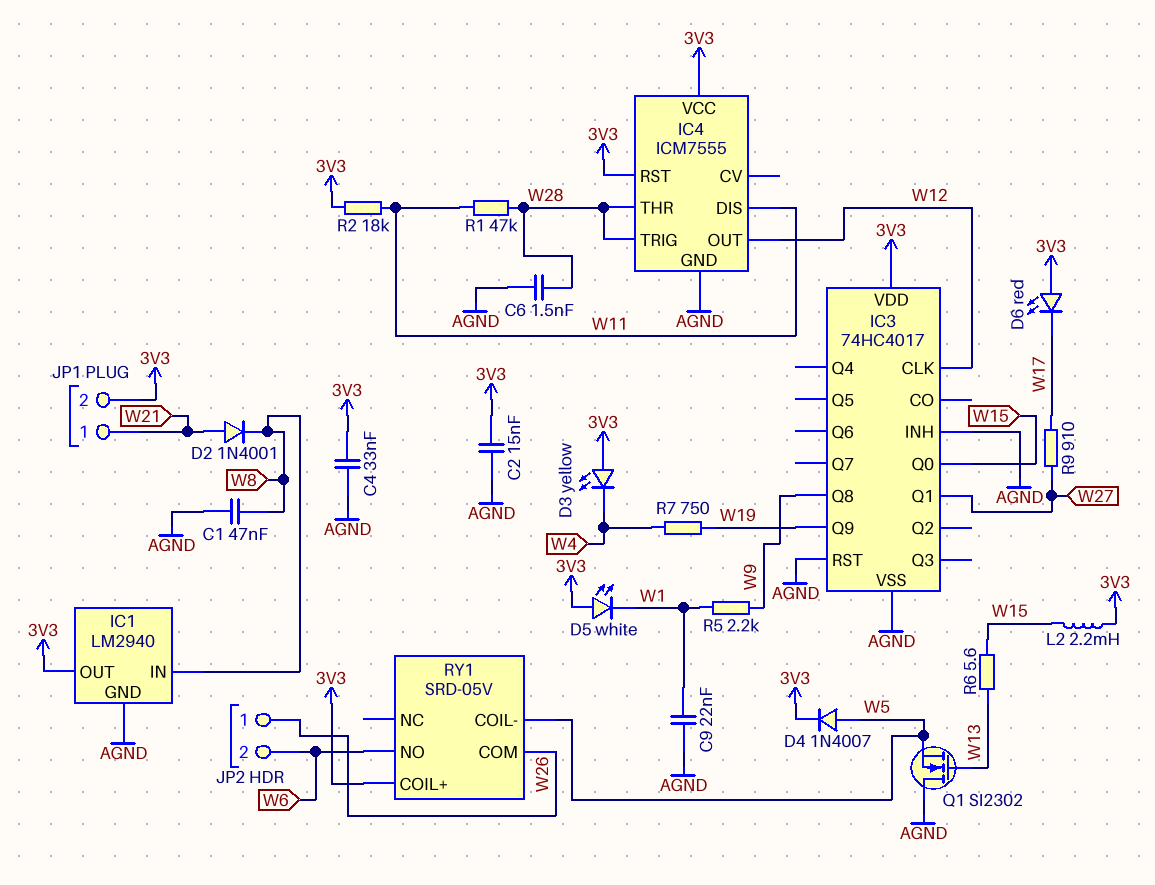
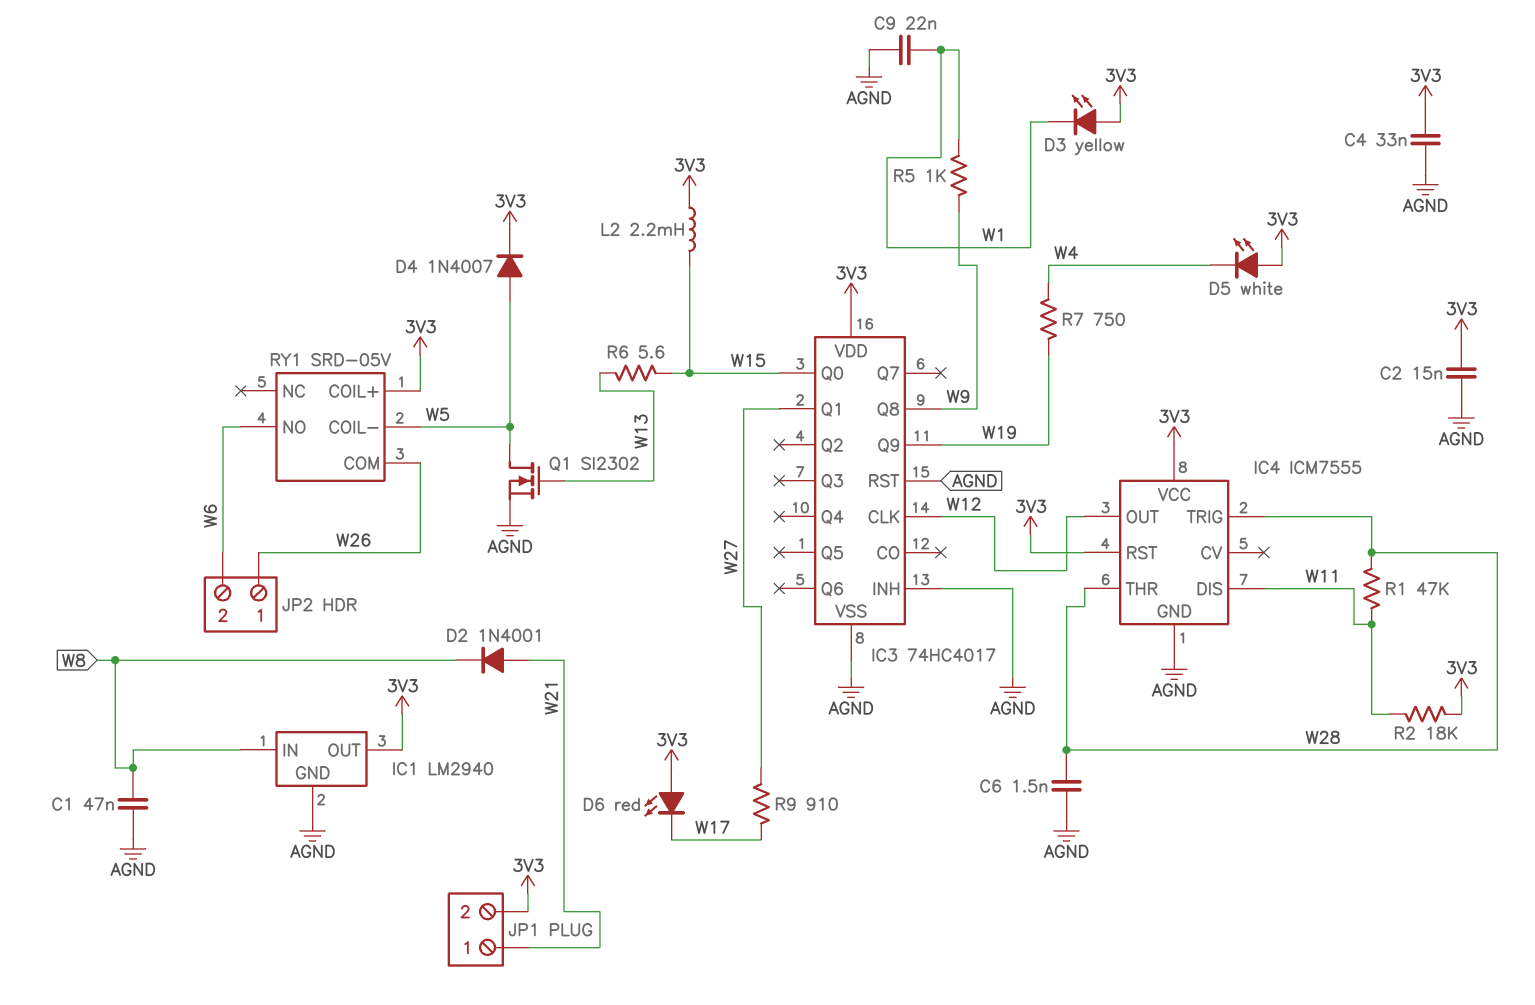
D3: LED yellow (A 3V3, K W4) -> LED yellow (A 3V3, K W1)
D5: LED white (A 3V3, K W1) -> LED white (A 3V3, K W4)
Q1: NMOS SI2302 (G W13, D AGND, S W5) -> NMOS SI2302 (G W13, D W5, S AGND)
R5: 2.2k (W1, W9) -> 1k (W1, W9)

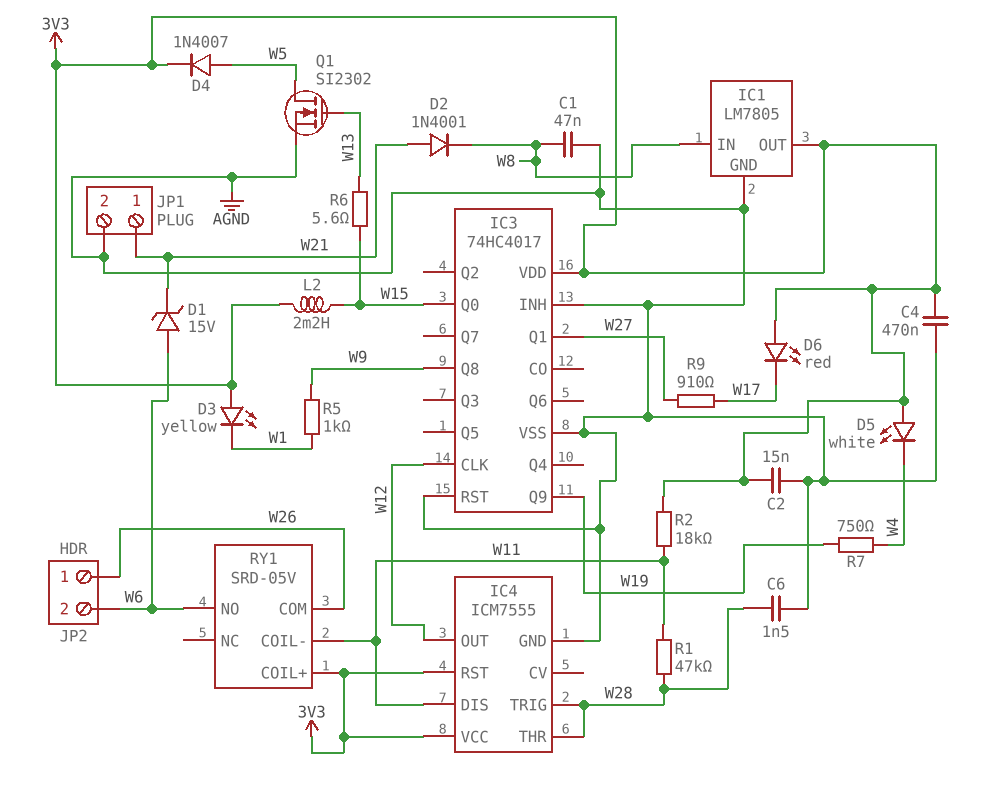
C4: 33nF (3V3, AGND) -> 470nF (3V3, AGND)
C9: 22nF (AGND, W1) -> none
D1: none -> zener 15V (A W6, K W21)
IC1: LM2940 -> LM7805
JP1 pin 2: 3V3 -> AGND
RY1 pin COIL-: W5 -> W11

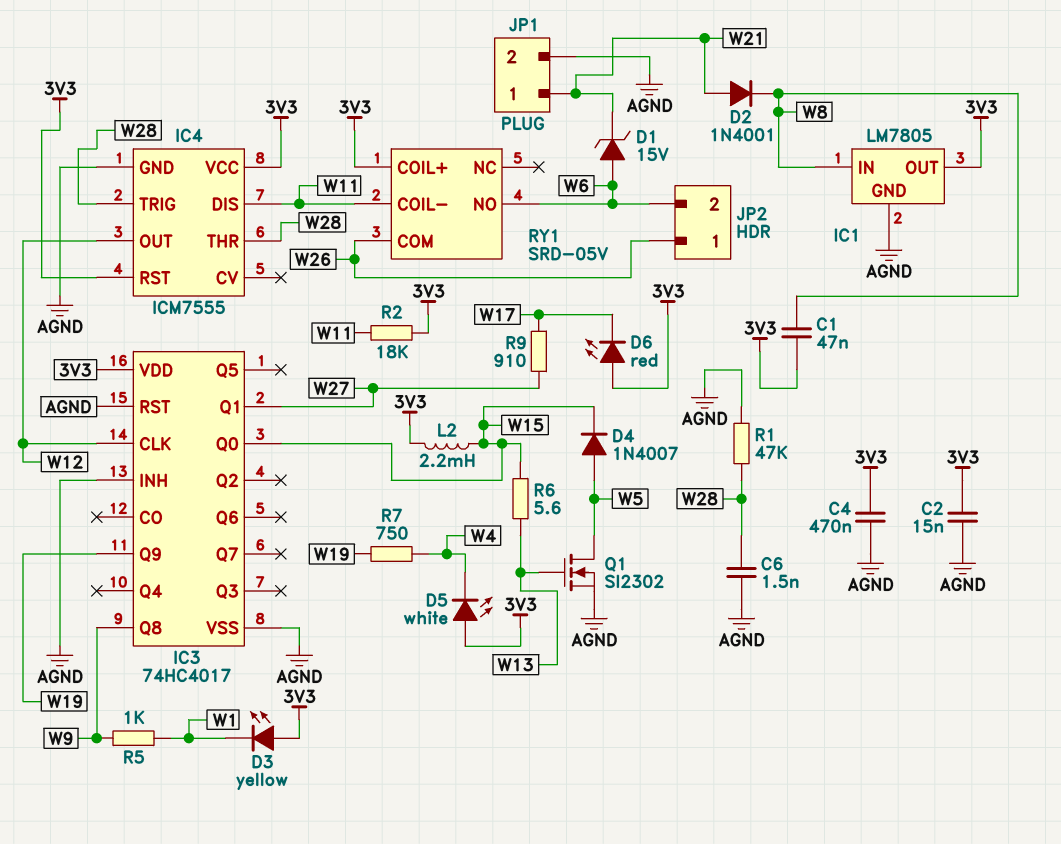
C1: 47nF (AGND, W8) -> 47nF (3V3, W8)
D4: diode 1N4007 (A W5, K 3V3) -> diode 1N4007 (A W5, K W15)
R1: 47k (W11, W28) -> 47k (AGND, W28)

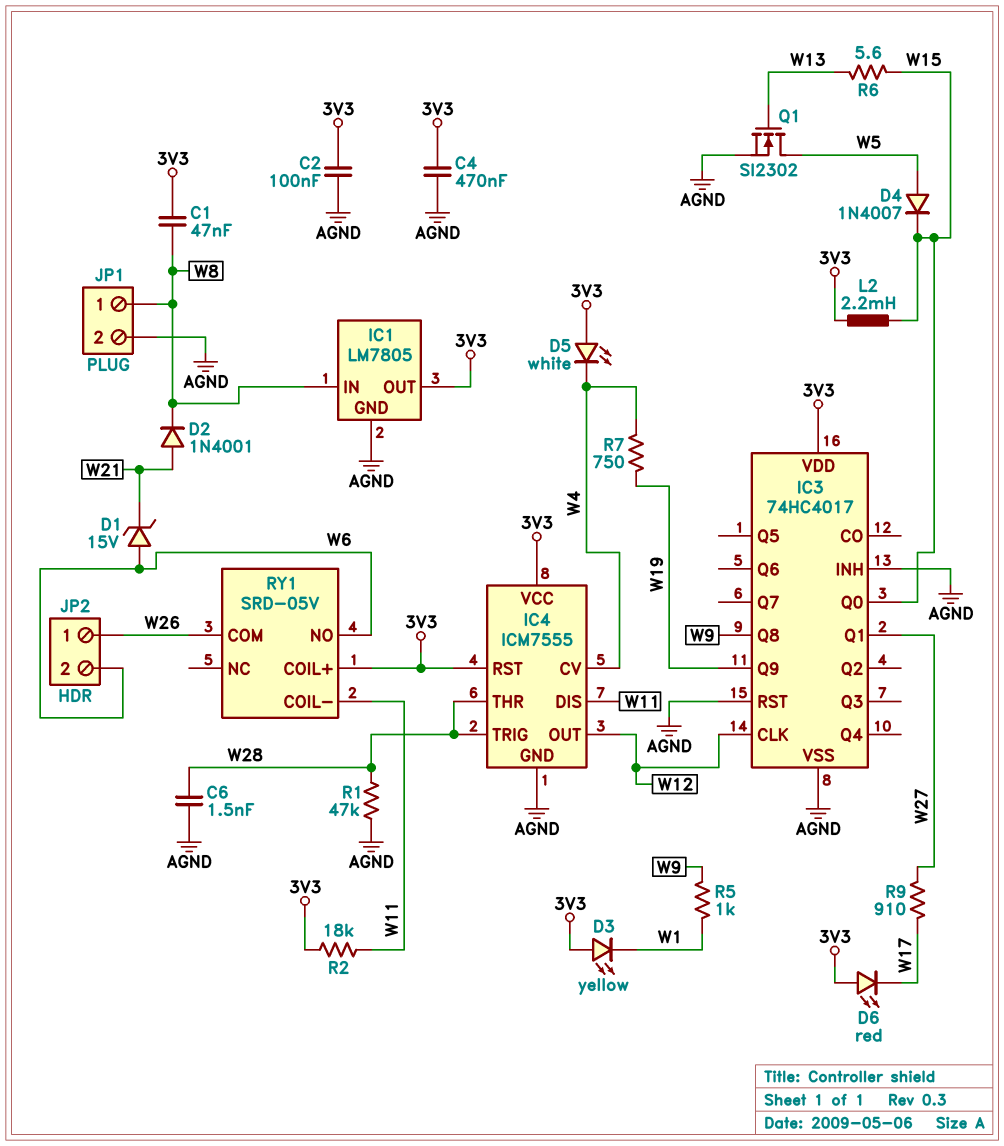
C2: 15nF (3V3, AGND) -> 100nF (3V3, AGND)
IC4 pin CV: none -> W4
JP1 pin 1: W21 -> W8

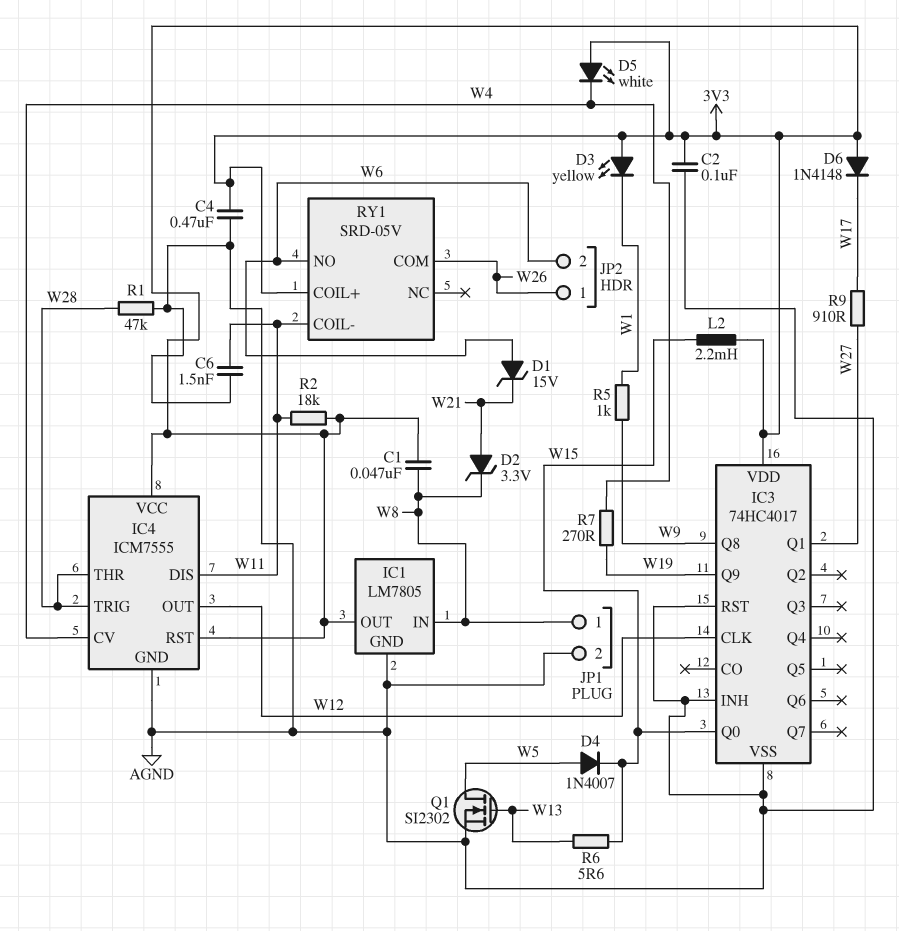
C6: 1.5nF (AGND, W28) -> 1.5nF (AGND, W11)
D2: diode 1N4001 (A W21, K W8) -> zener 3.3V (A W21, K W8)
D6: LED red (A 3V3, K W17) -> diode 1N4148 (A 3V3, K W17)
R7: 750 (W4, W19) -> 270 (W4, W19)

